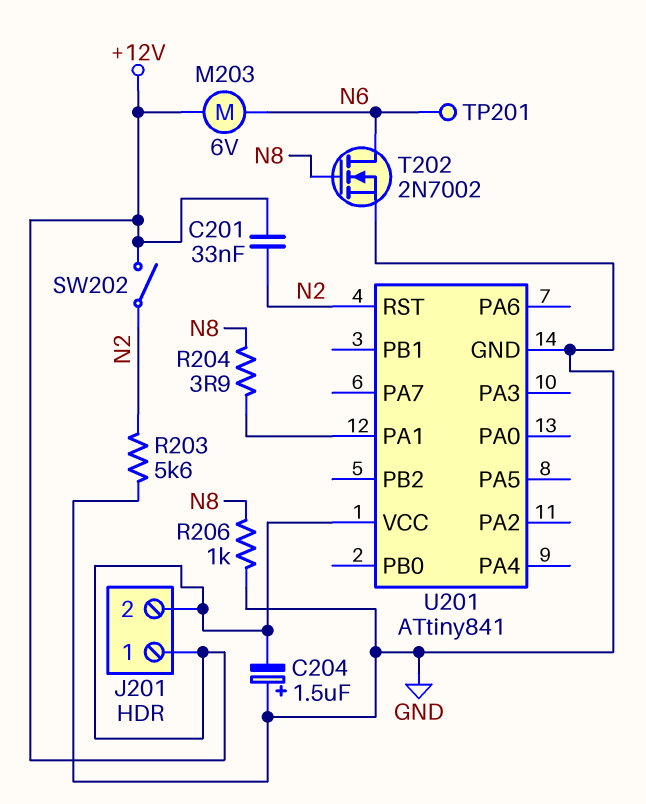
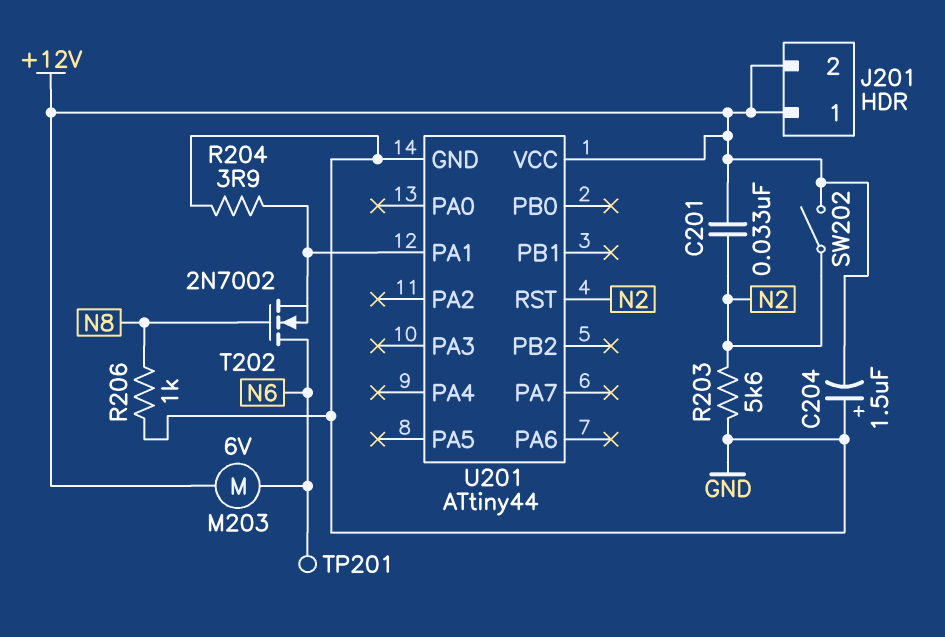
R204: 3.9 (N8, U201/PA1) -> 3.9 (GND, U201/PA1)
T202: NMOS 2N7002 (G N8, D N6, S GND) -> NMOS 2N7002 (G N8, D N6, S U201/PA1)
U201: ATtiny841 -> ATtiny44

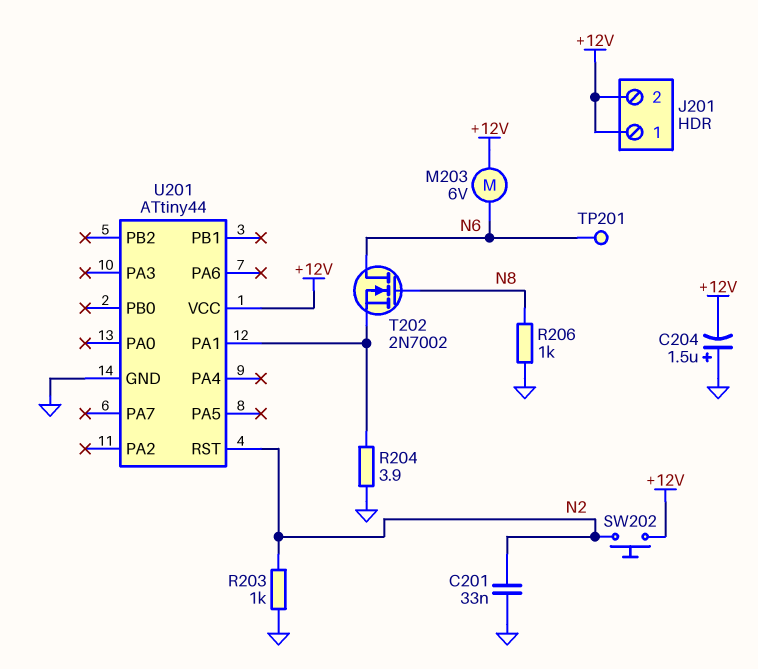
C201: 33nF (+12V, N2) -> 33nF (GND, N2)
R203: 5.6k (GND, N2) -> 1k (GND, N2)
SW202: switch (+12V, N2) -> button (+12V, N2)

